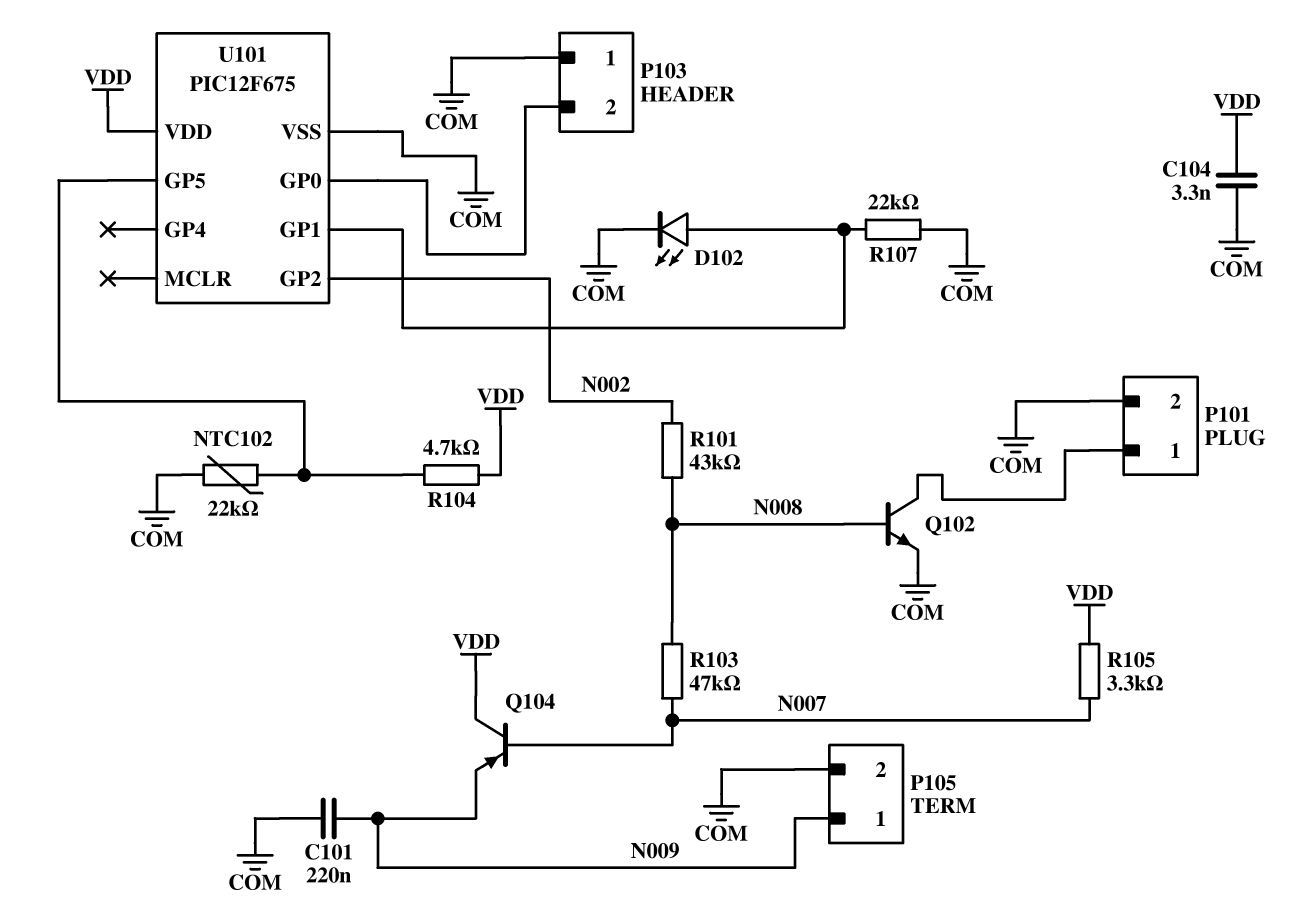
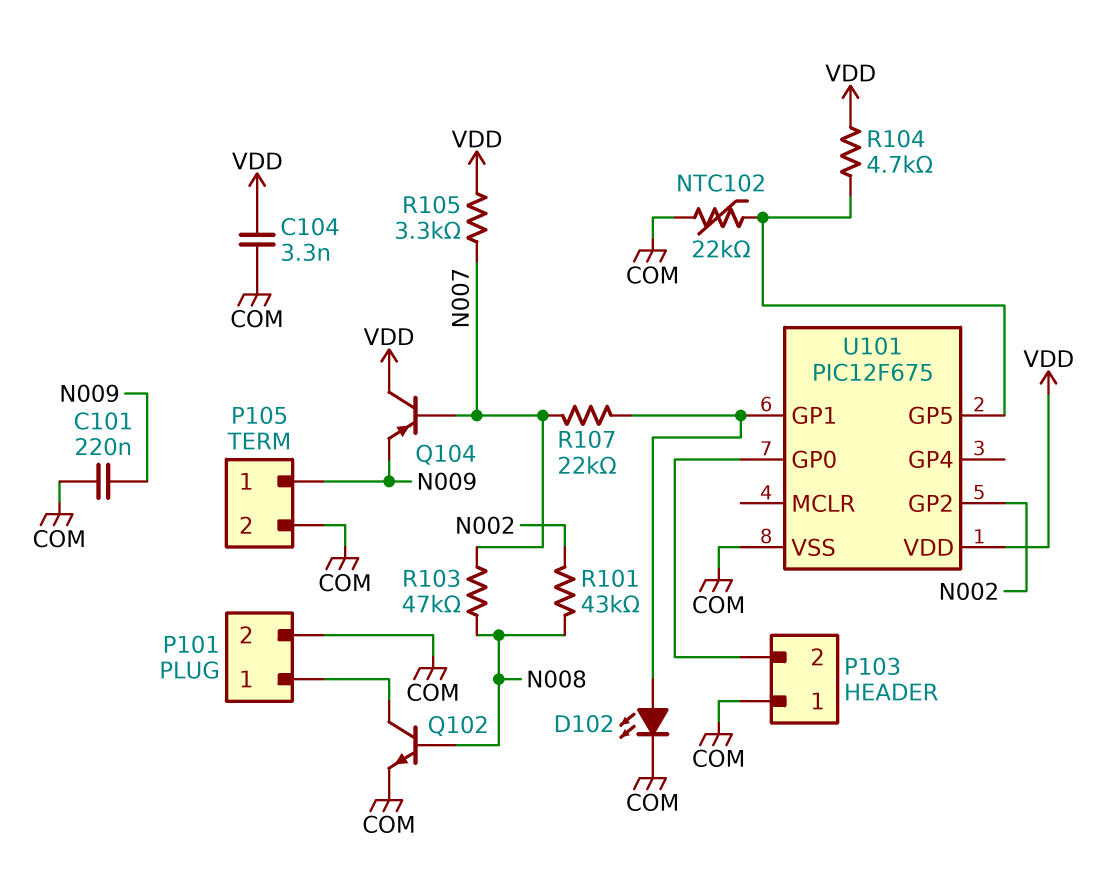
R107: 22k (COM, U101/GP1) -> 22k (N007, U101/GP1)

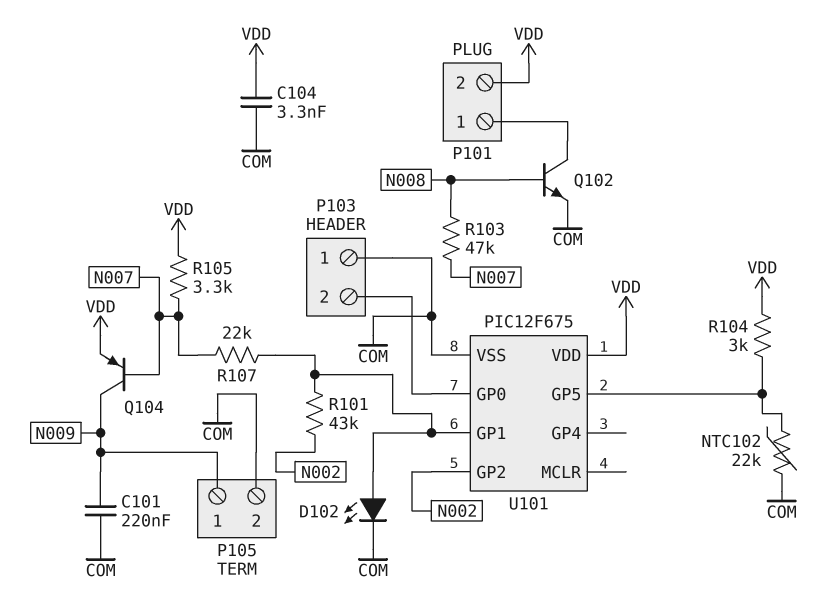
P101 pin 2: COM -> VDD
Q104: PNP (B N007, C VDD, E N009) -> PNP (B N007, C N009, E VDD)
R101: 43k (N002, N008) -> 43k (N002, U101/GP1)
R104: 4.7k (U101/GP5, VDD) -> 3k (U101/GP5, VDD)

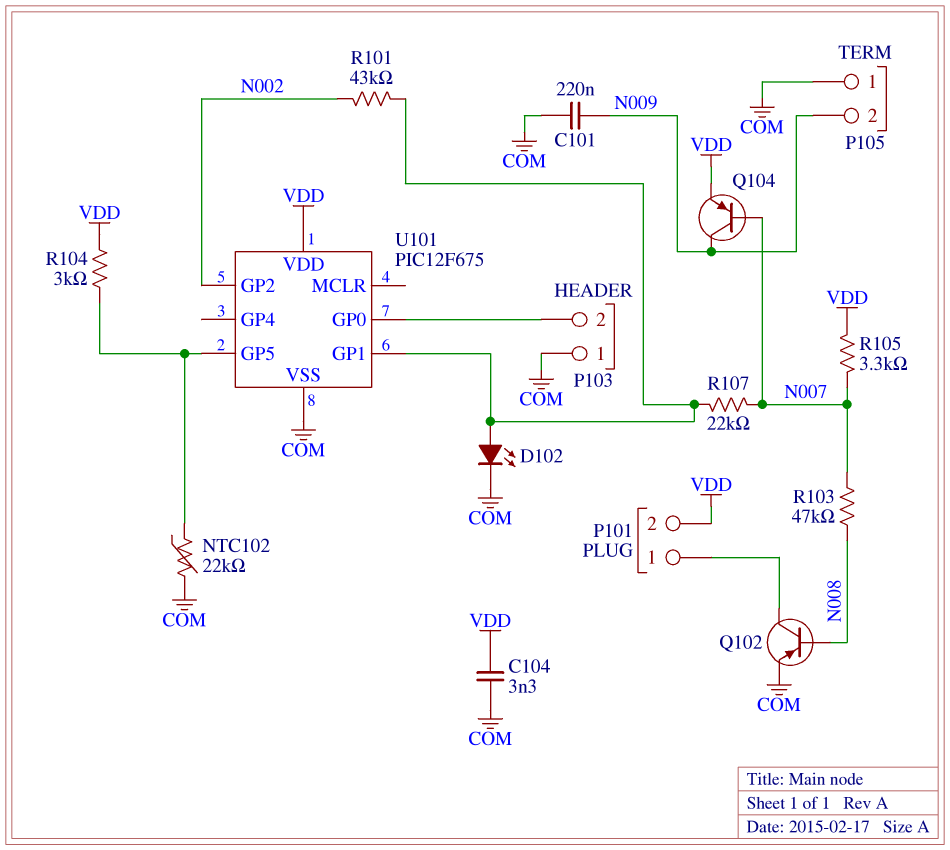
P105 pin 1: N009 -> COM
P105 pin 2: COM -> N009
Q102: NPN (B N008, C P101/1, E COM) -> PNP (B N008, C P101/1, E COM)

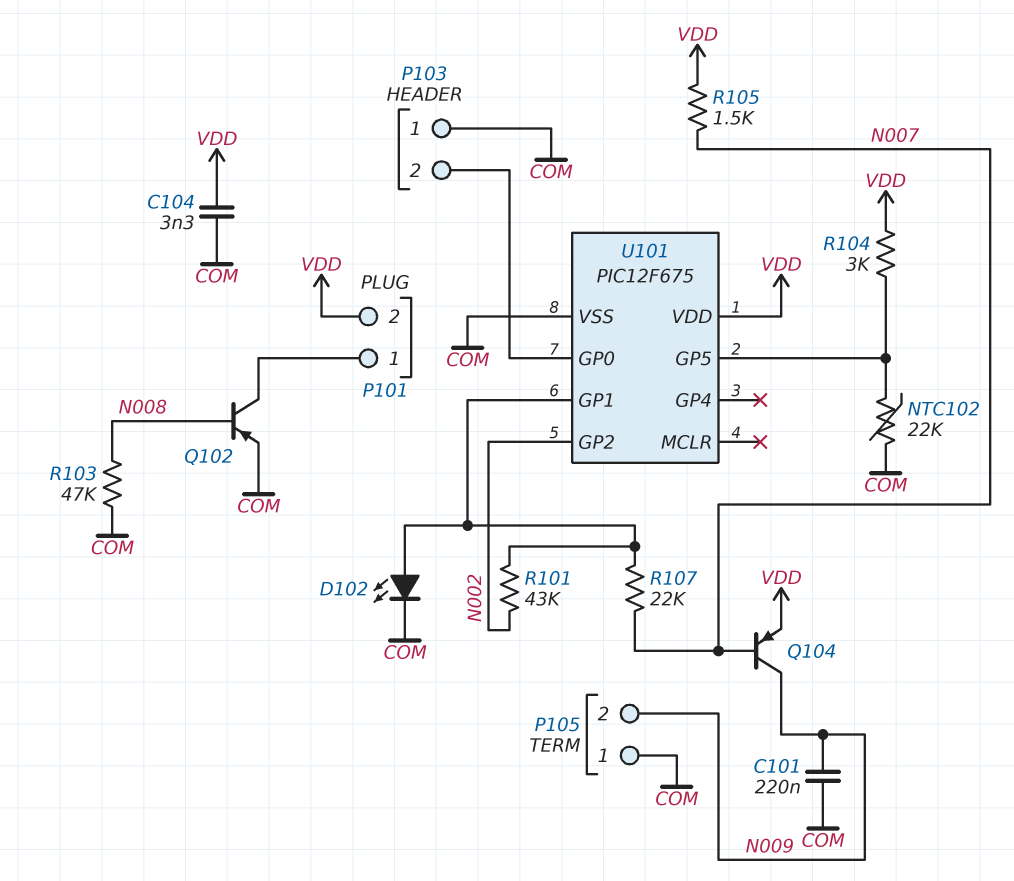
R103: 47k (N007, N008) -> 47k (COM, N008)
R105: 3.3k (N007, VDD) -> 1.5k (N007, VDD)

